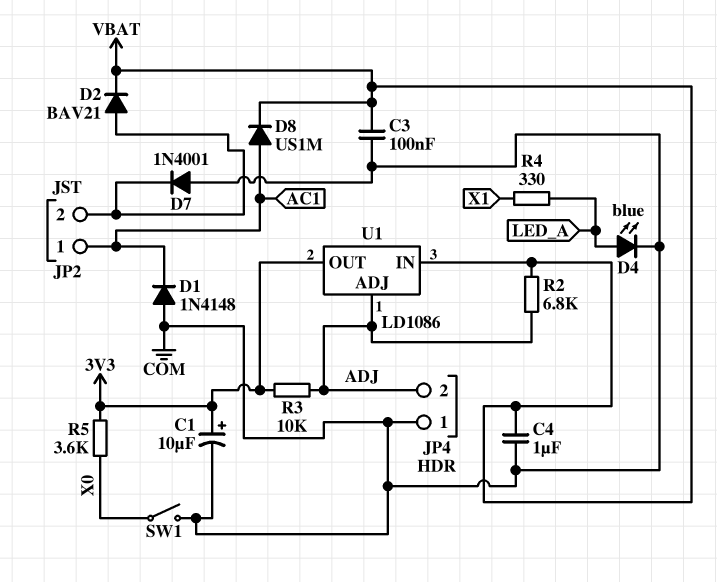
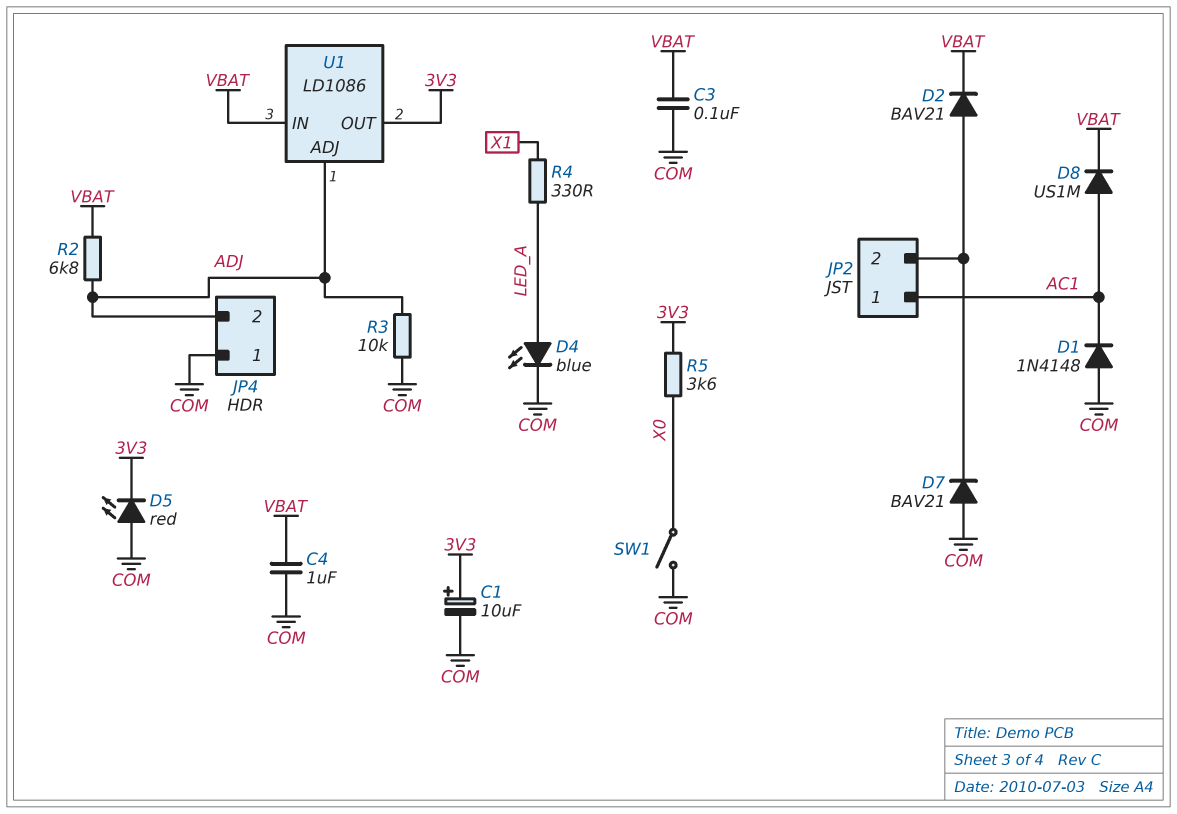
D5: none -> LED red (A COM, K 3V3)
D7: diode 1N4001 (A COM, K JP2/2) -> diode BAV21 (A COM, K JP2/2)
R3: 10k (3V3, ADJ) -> 10k (ADJ, COM)

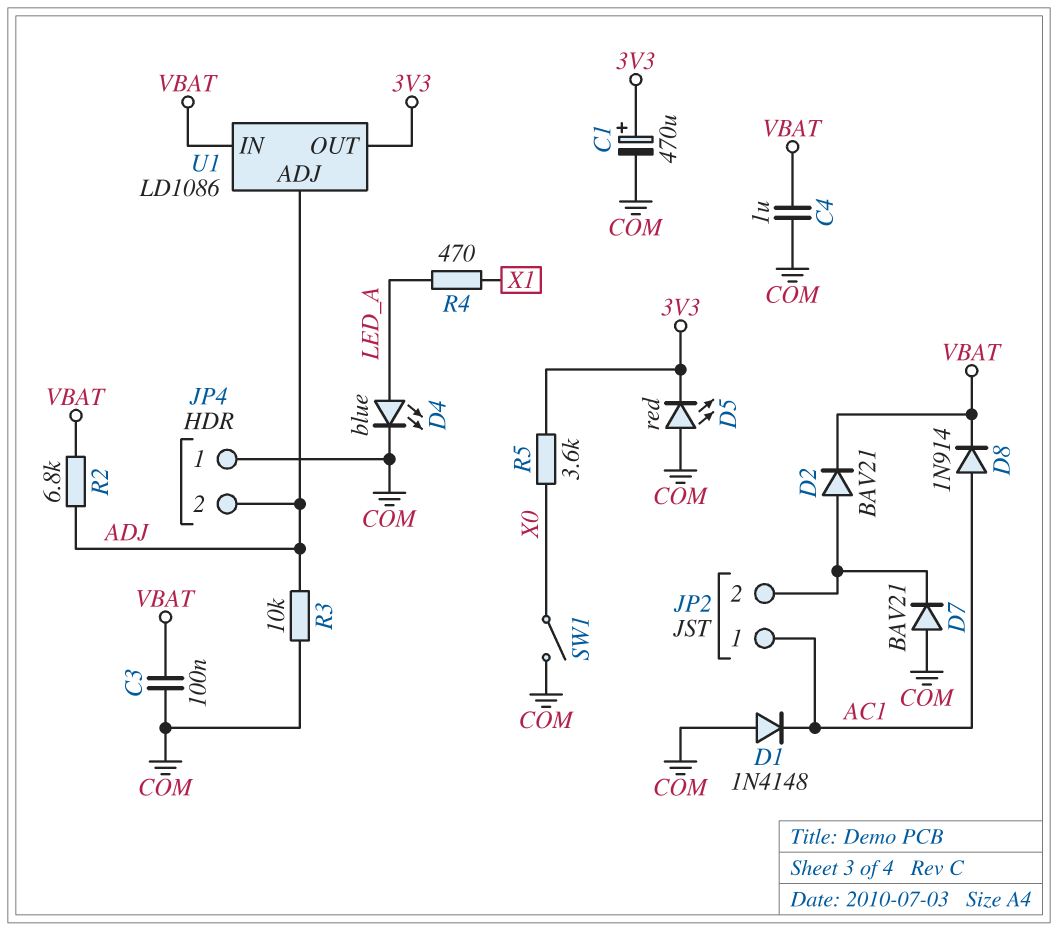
C1: 10uF (plus 3V3, minus COM) -> 470uF (plus 3V3, minus COM)
D8: diode US1M (A AC1, K VBAT) -> diode 1N914 (A AC1, K VBAT)
R4: 330 (LED_A, X1) -> 470 (LED_A, X1)

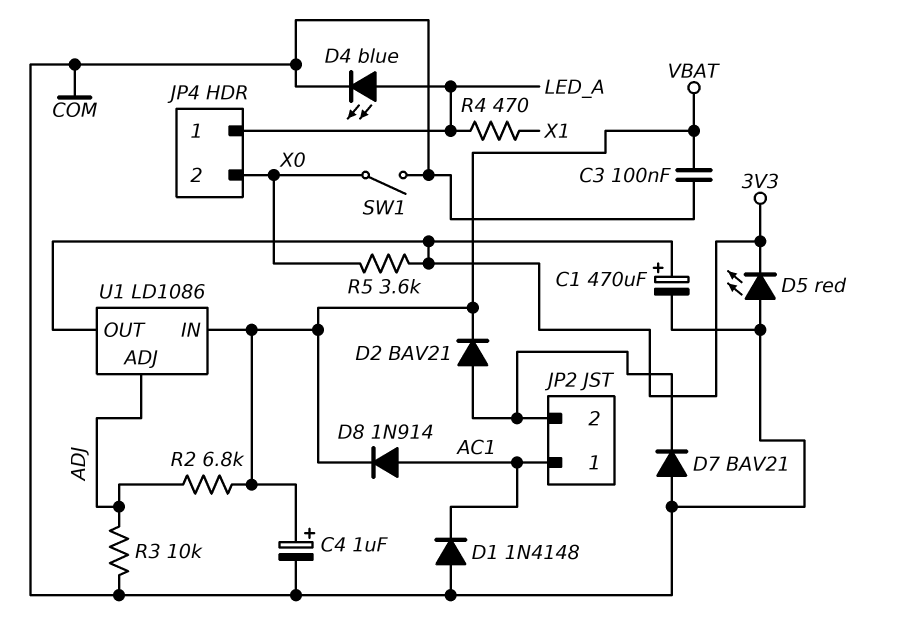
C4: 1uF (COM, VBAT) -> 1uF (plus VBAT, minus COM)
JP4 pin 1: COM -> LED_A
JP4 pin 2: ADJ -> X0

